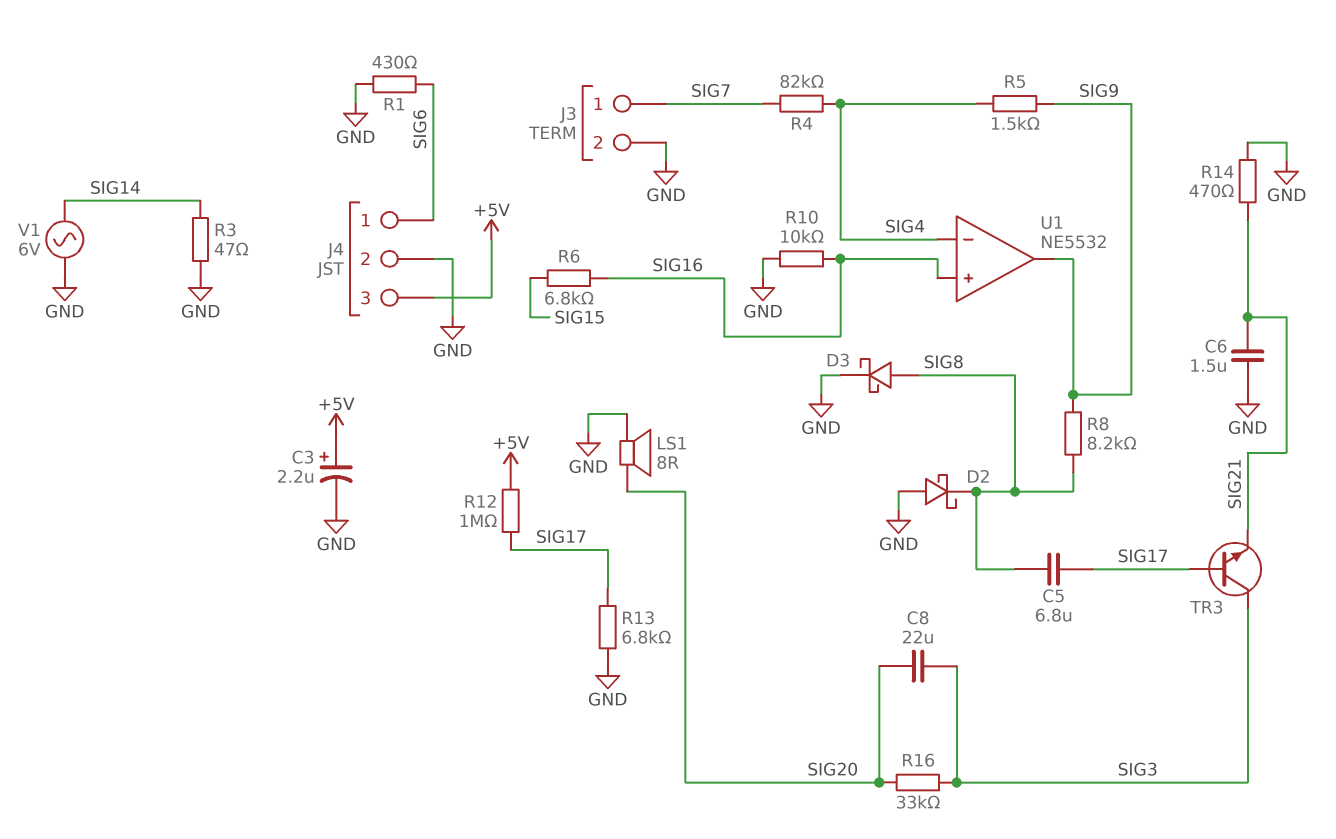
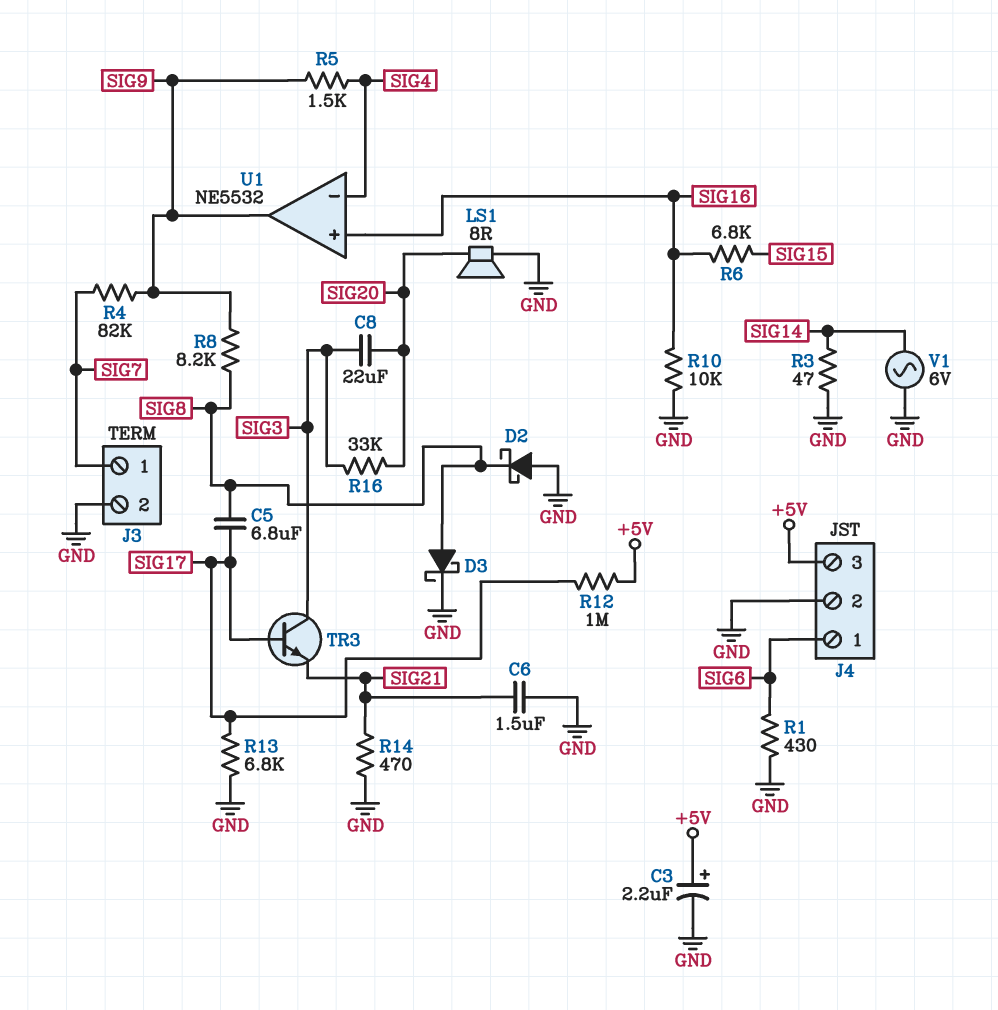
R4: 82k (SIG4, SIG7) -> 82k (SIG7, SIG9)

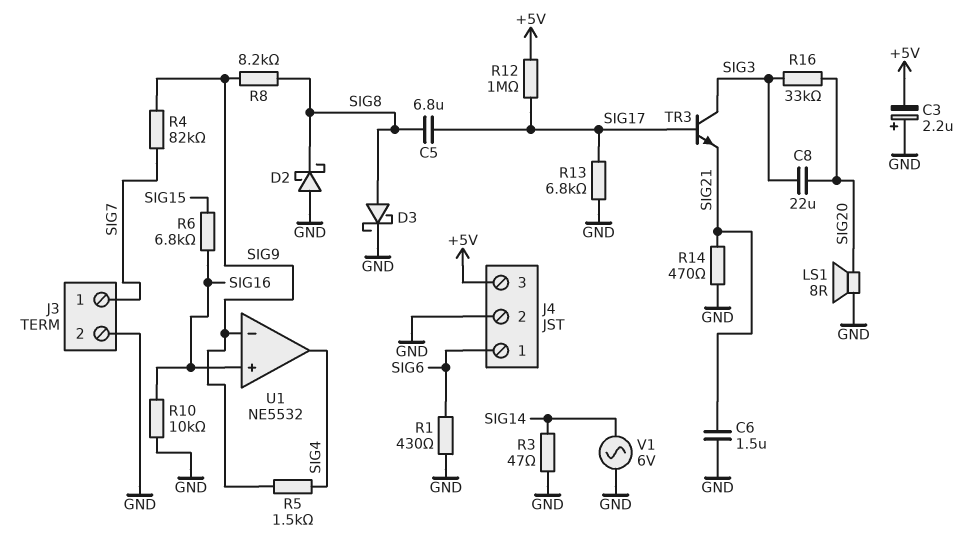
C3: 2.2uF (plus +5V, minus GND) -> 2.2uF (plus GND, minus +5V)
U1 pin in-: SIG4 -> SIG9
U1 pin out: SIG9 -> SIG4

